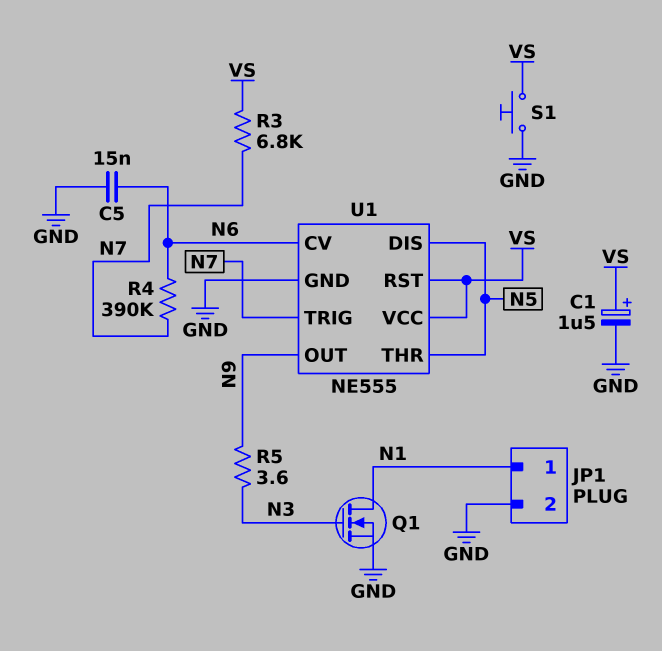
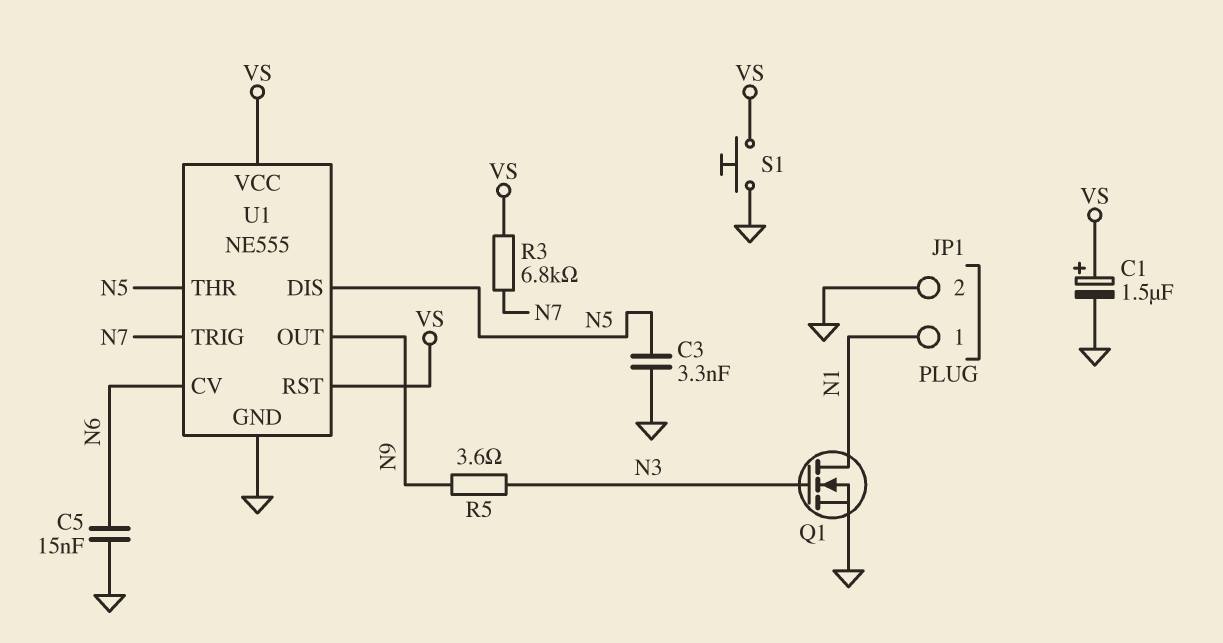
C3: none -> 3.3nF (GND, N5)
R4: 390k (N6, N7) -> none

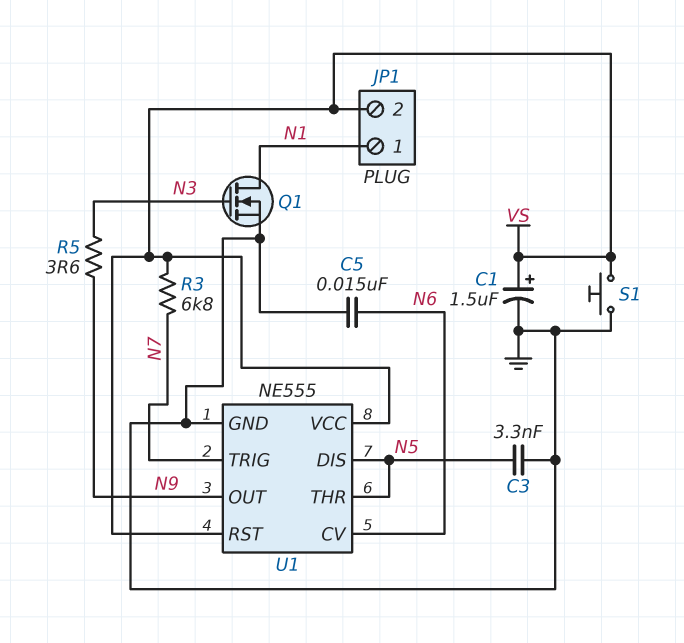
JP1 pin 2: GND -> VS

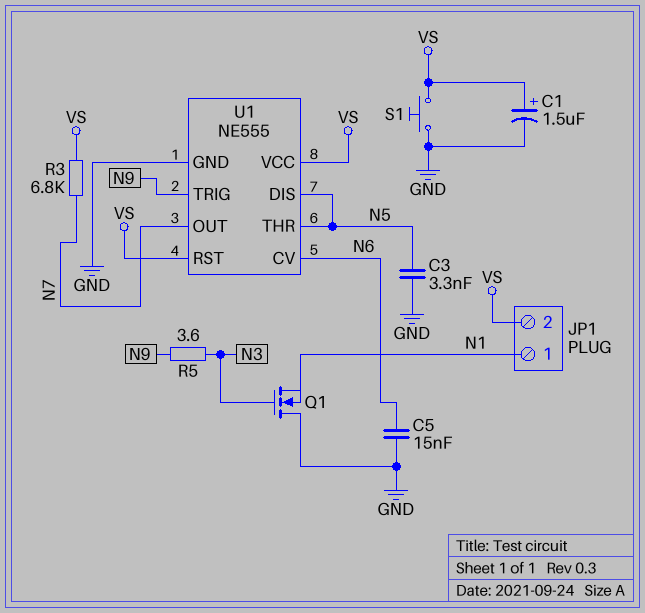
Q1: NMOS (G N3, D N1, S GND) -> NMOS (G N3, D GND, S N1)
U1 pin OUT: N9 -> N7
U1 pin TRIG: N7 -> N9

